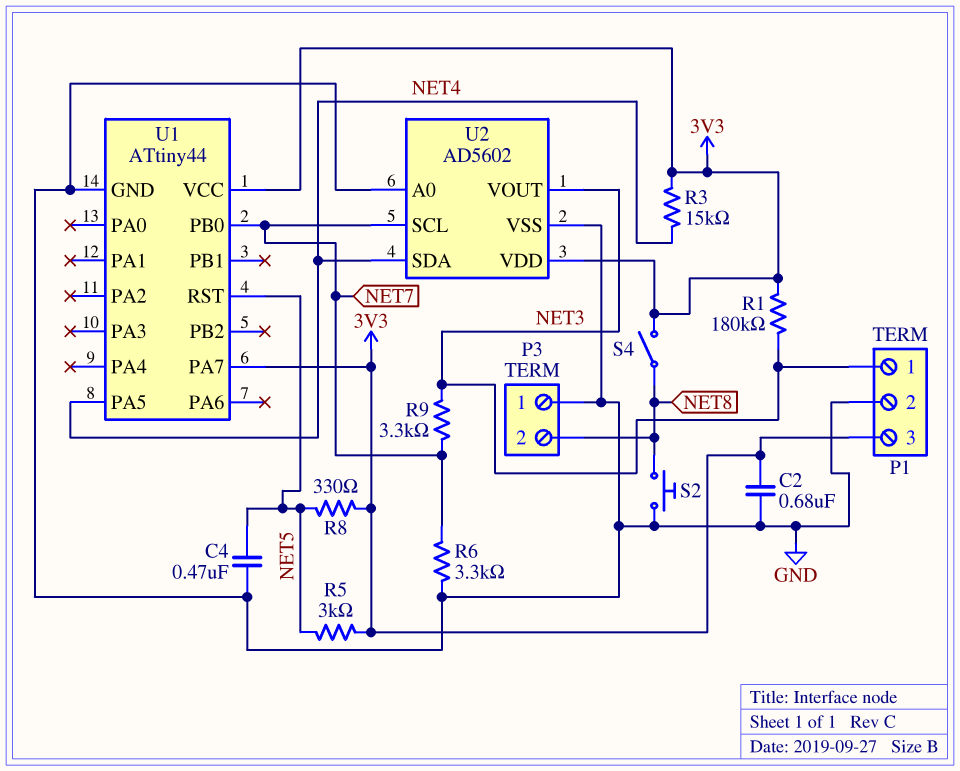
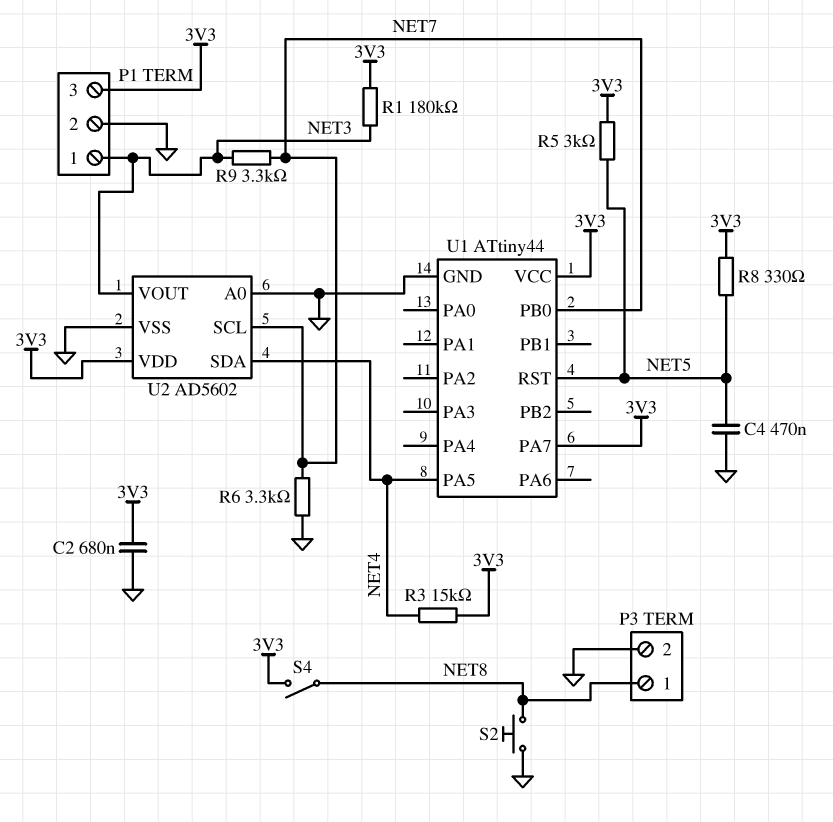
P3 pin 1: GND -> NET8
P3 pin 2: NET8 -> GND

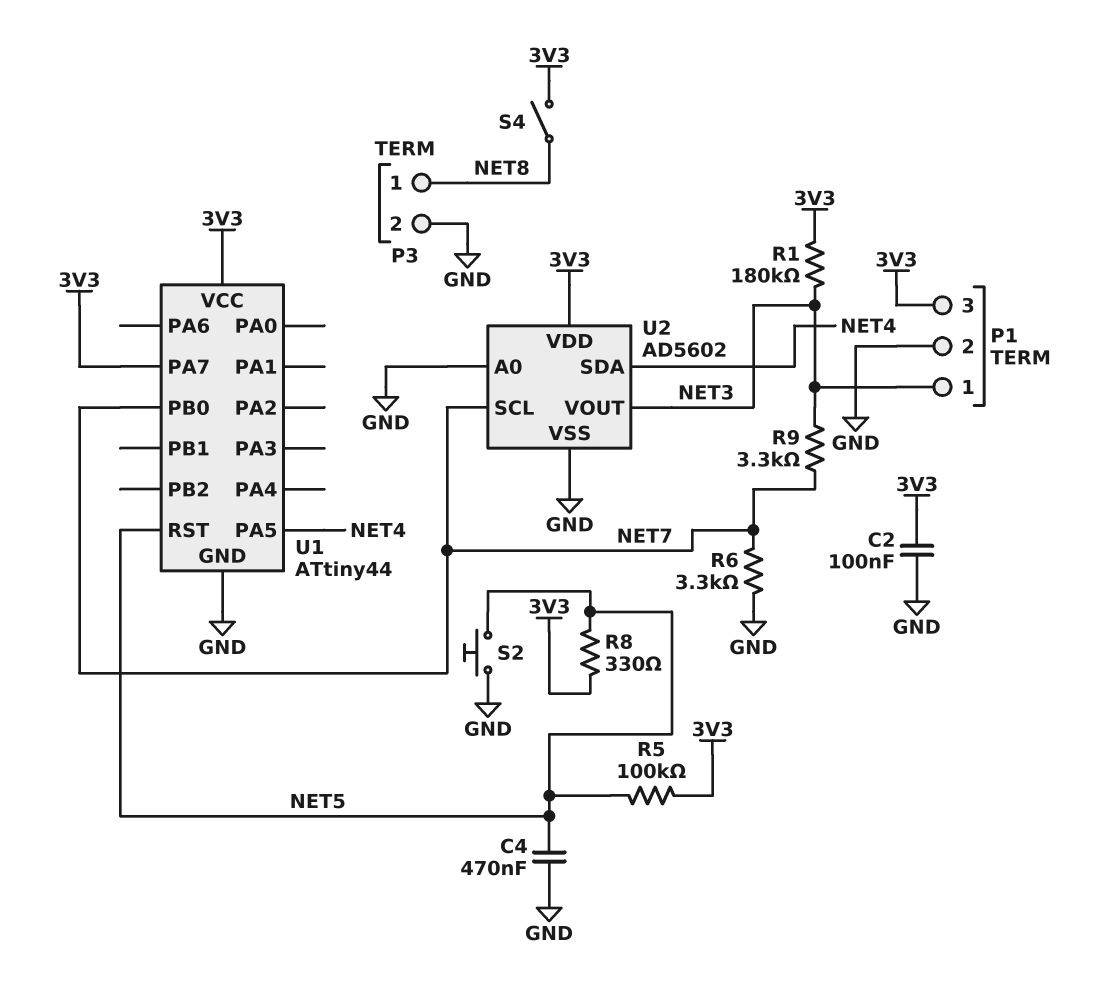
C2: 680nF (3V3, GND) -> 100nF (3V3, GND)
R3: 15k (3V3, NET4) -> none
R5: 3k (3V3, NET5) -> 100k (3V3, NET5)
S2: button (GND, NET8) -> button (GND, NET5)

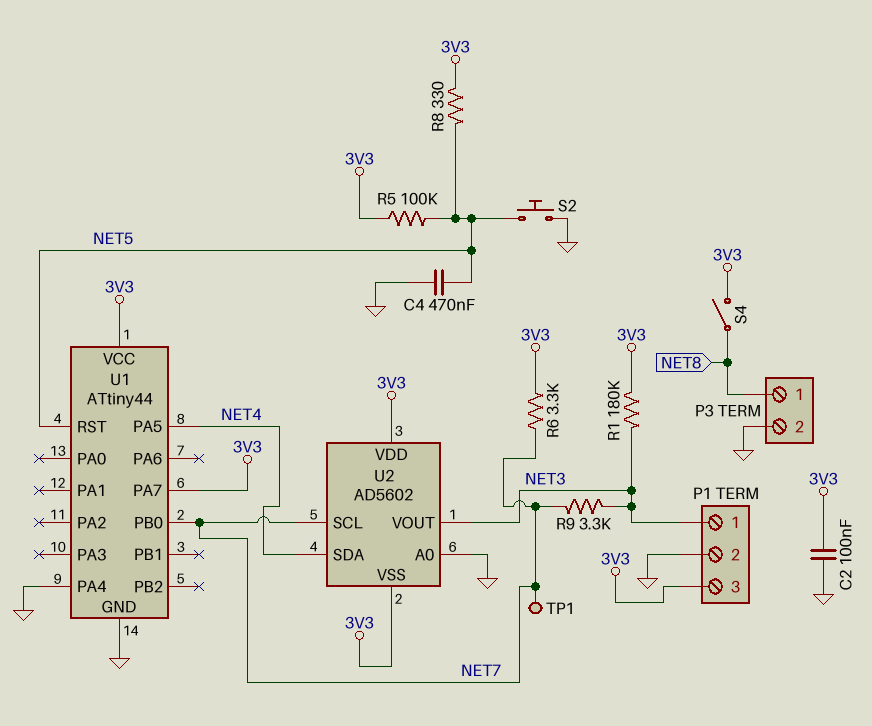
R6: 3.3k (GND, NET7) -> 3.3k (3V3, NET7)
TP1: none -> test point (NET7)
U1 pin PA4: none -> GND
U2 pin VSS: GND -> 3V3

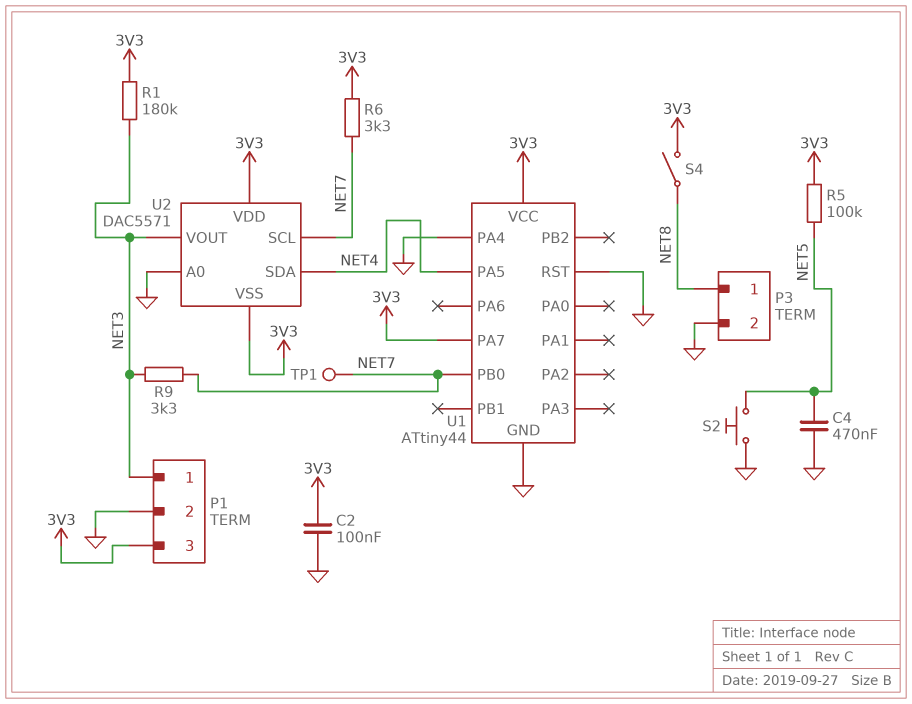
R8: 330 (3V3, NET5) -> none
U1 pin RST: NET5 -> GND
U2: AD5602 -> DAC5571

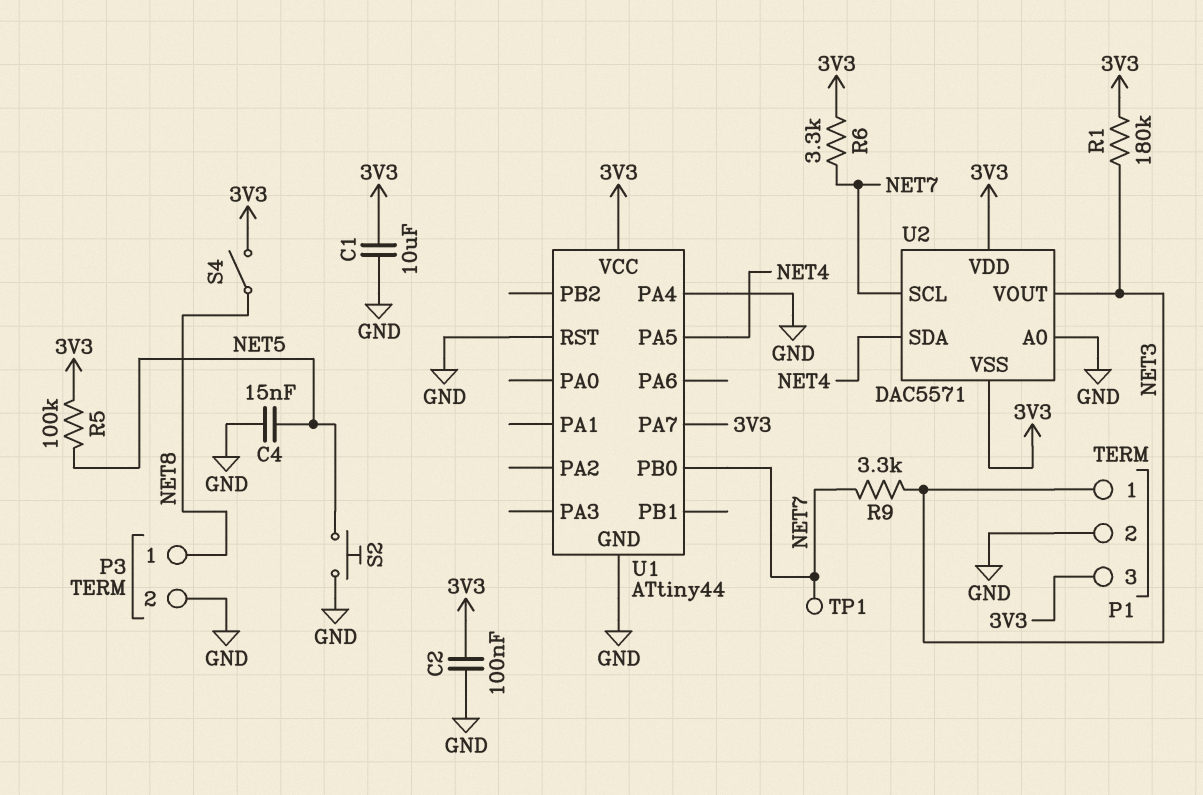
C1: none -> 10uF (3V3, GND)
C4: 470nF (GND, NET5) -> 15nF (GND, NET5)

